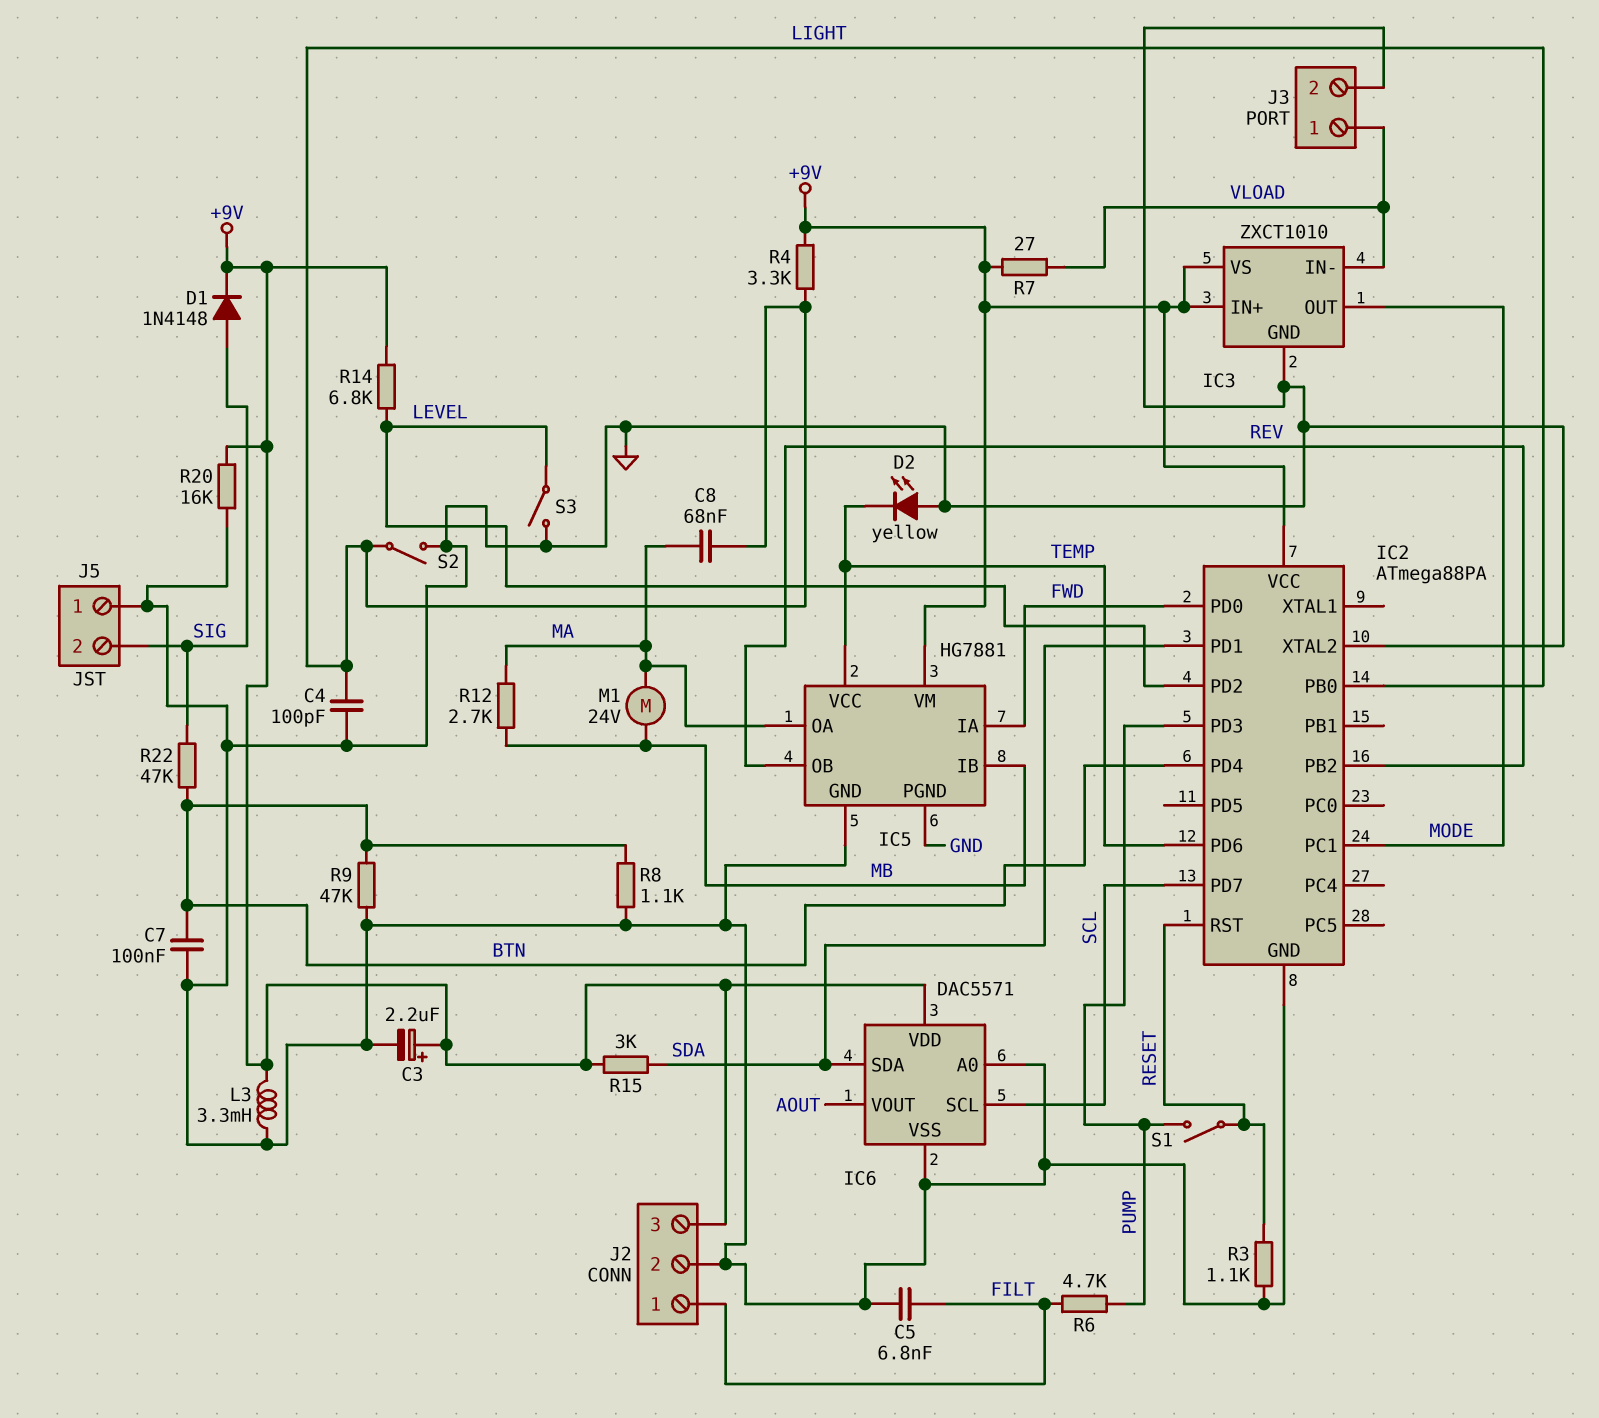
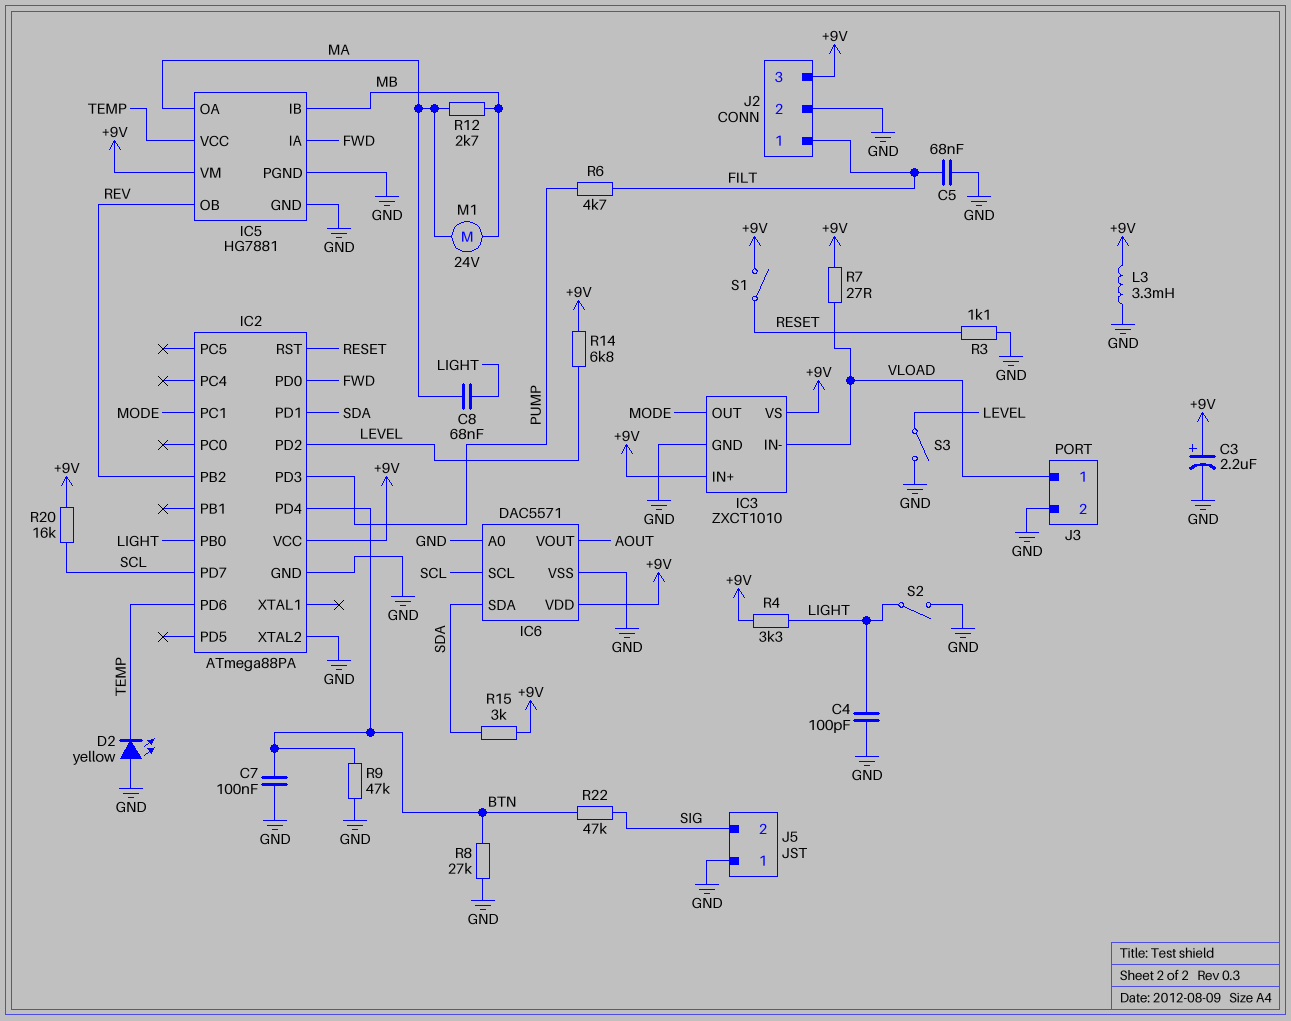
C5: 6.8nF (FILT, GND) -> 68nF (FILT, GND)
D1: diode 1N4148 (A SIG, K +9V) -> none
R8: 1.1k (BTN, GND) -> 27k (BTN, GND)
R20: 16k (+9V, GND) -> 16k (+9V, SCL)
S1: switch (PUMP, RESET) -> switch (+9V, RESET)

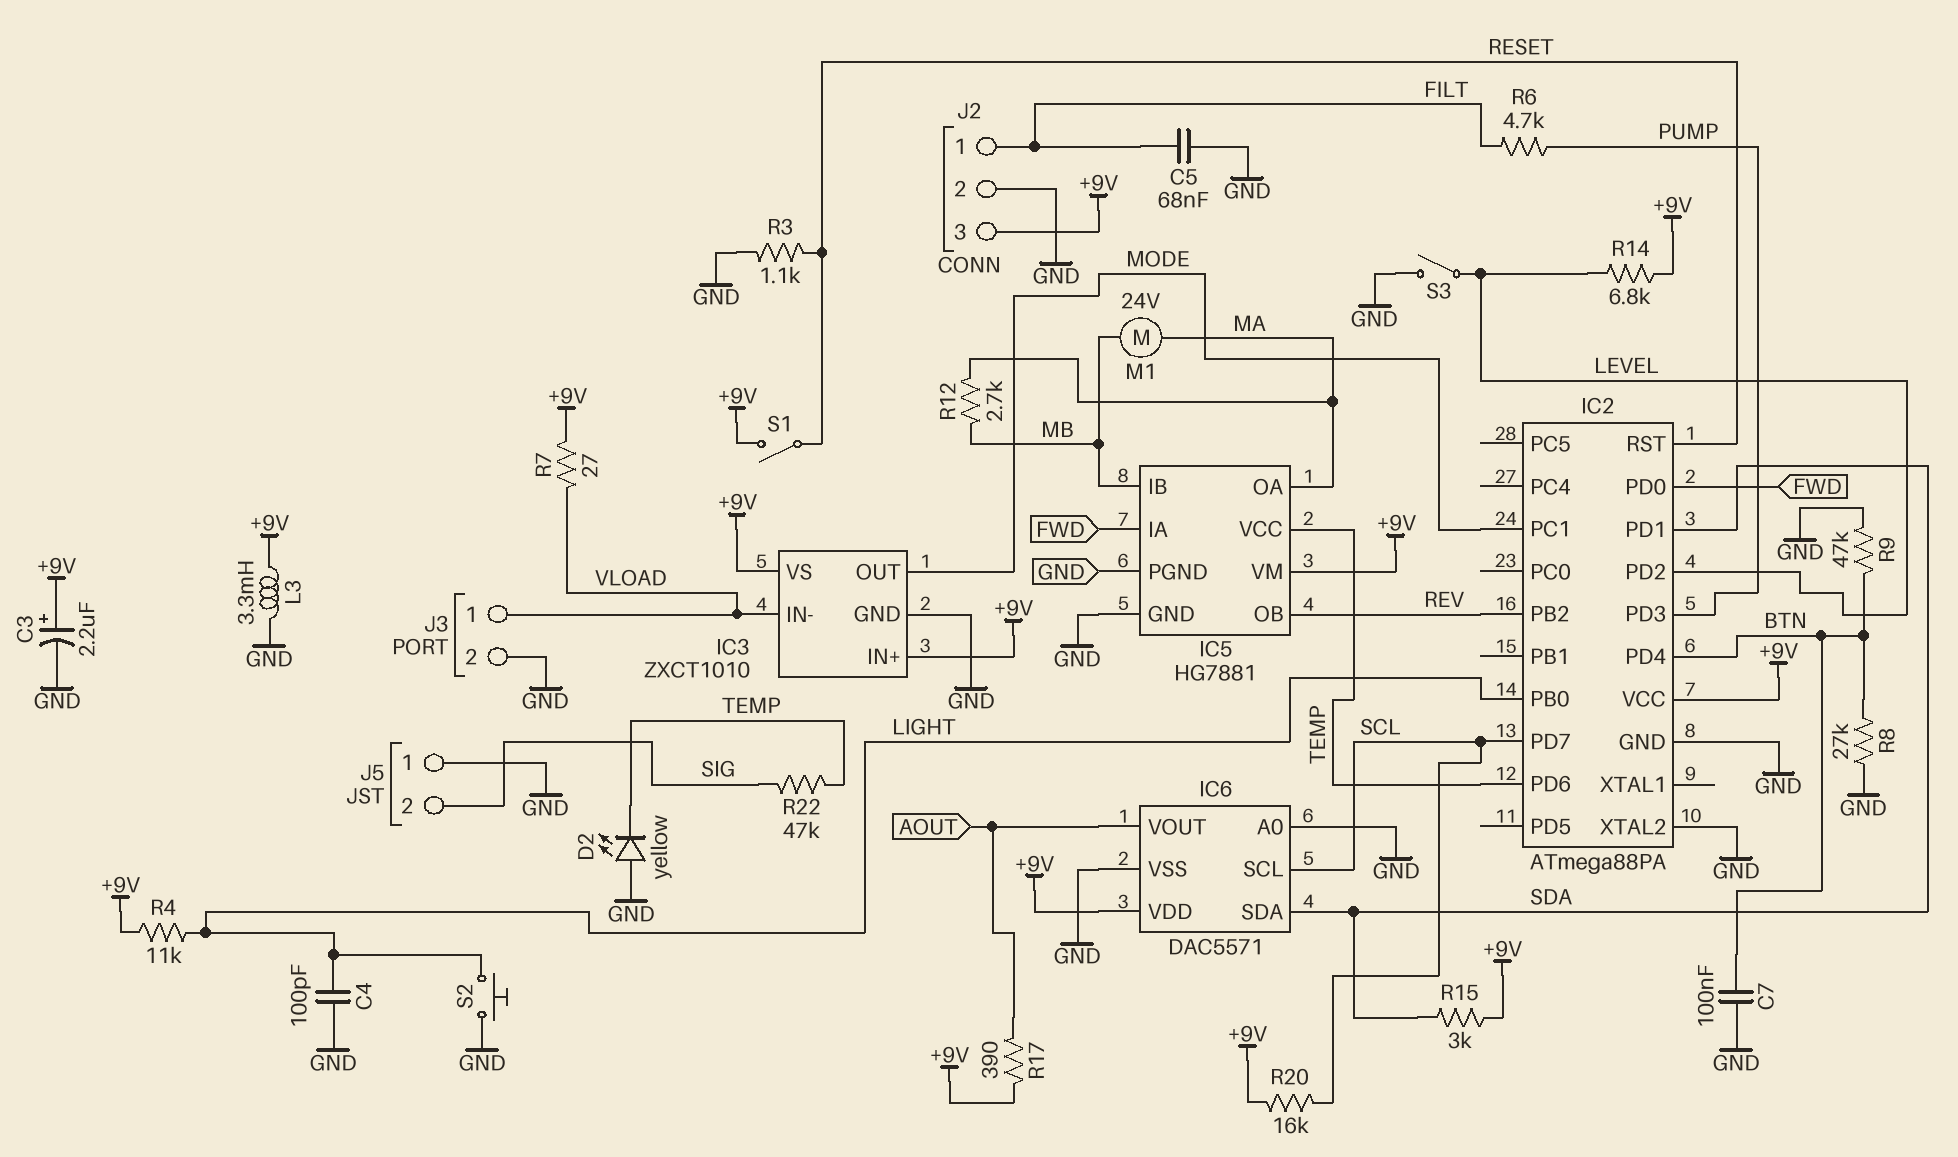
C8: 68nF (LIGHT, MA) -> none
R4: 3.3k (+9V, LIGHT) -> 11k (+9V, LIGHT)
R17: none -> 390 (+9V, AOUT)
R22: 47k (BTN, SIG) -> 47k (SIG, TEMP)
S2: switch (GND, LIGHT) -> button (GND, LIGHT)

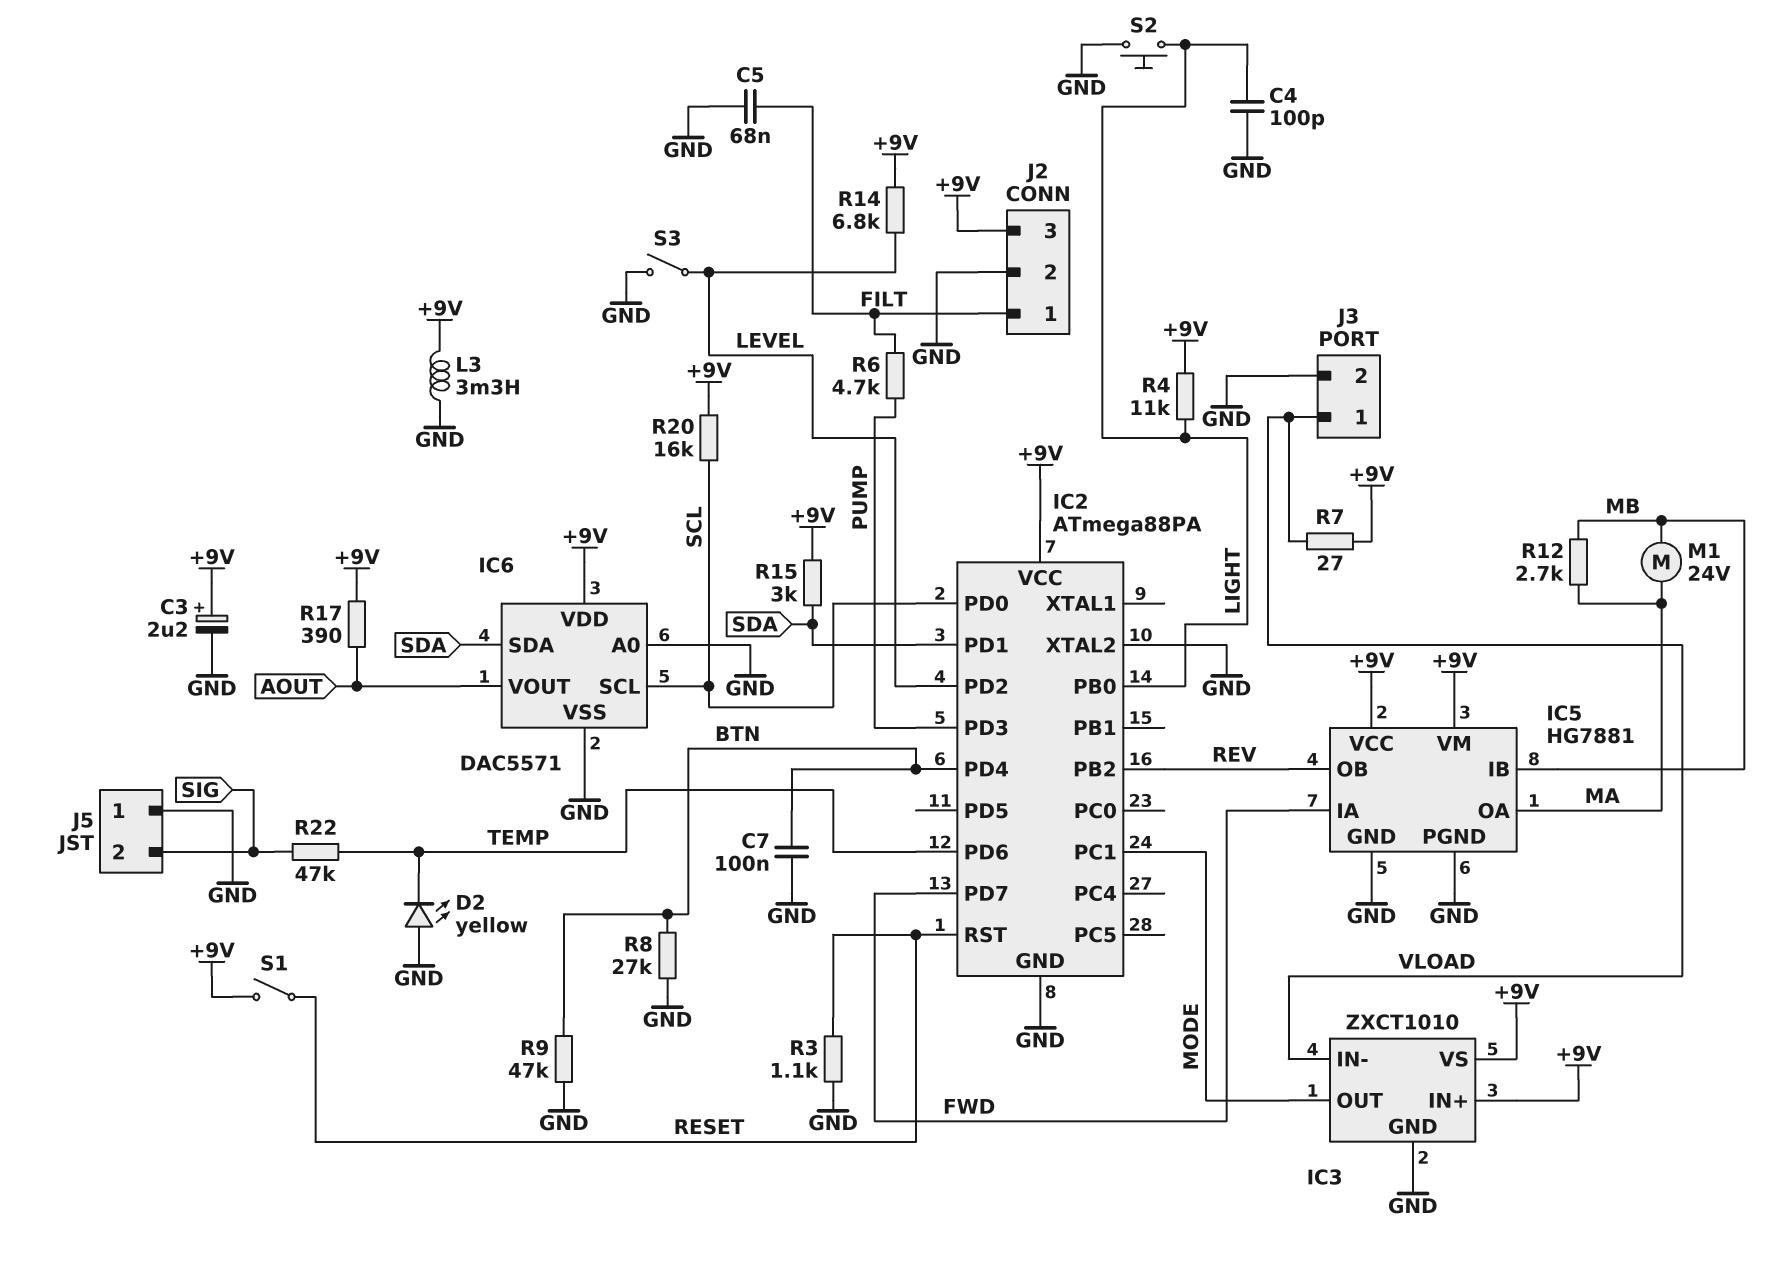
IC2 pin PD0: FWD -> SCL
IC2 pin PD7: SCL -> FWD
IC5 pin VCC: TEMP -> +9V

